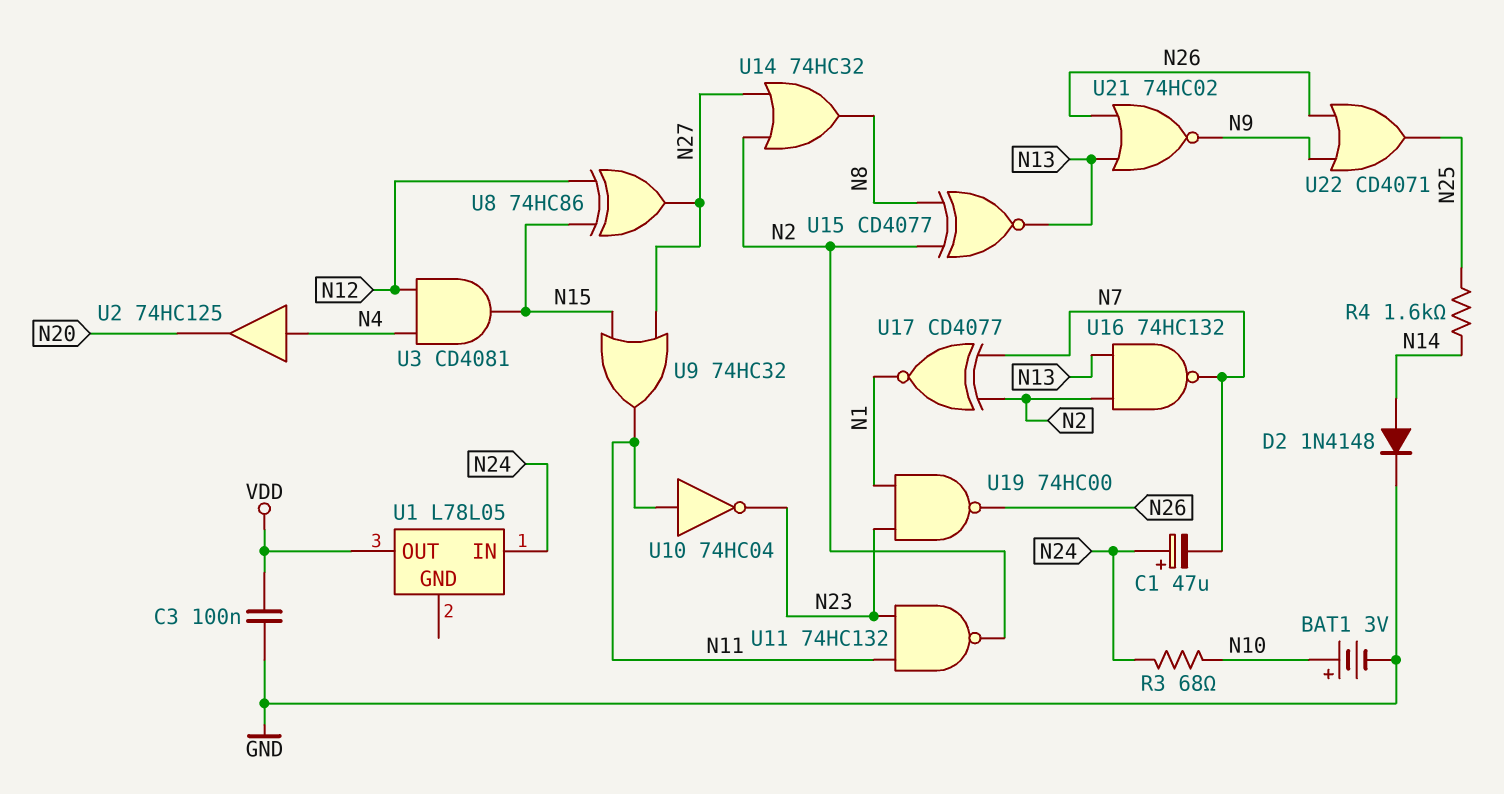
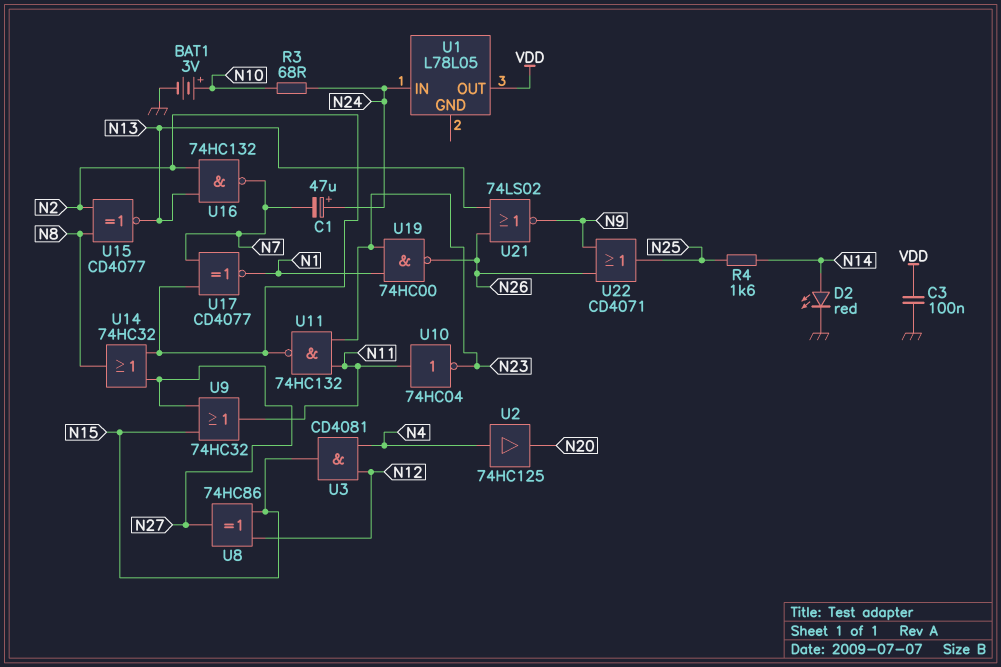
D2: diode 1N4148 (A N14, K GND) -> LED red (A N14, K GND)
U21: NOR 74HC02 (in N13, in N26, out N9) -> NOR 74LS02 (in N13, in N26, out N9)

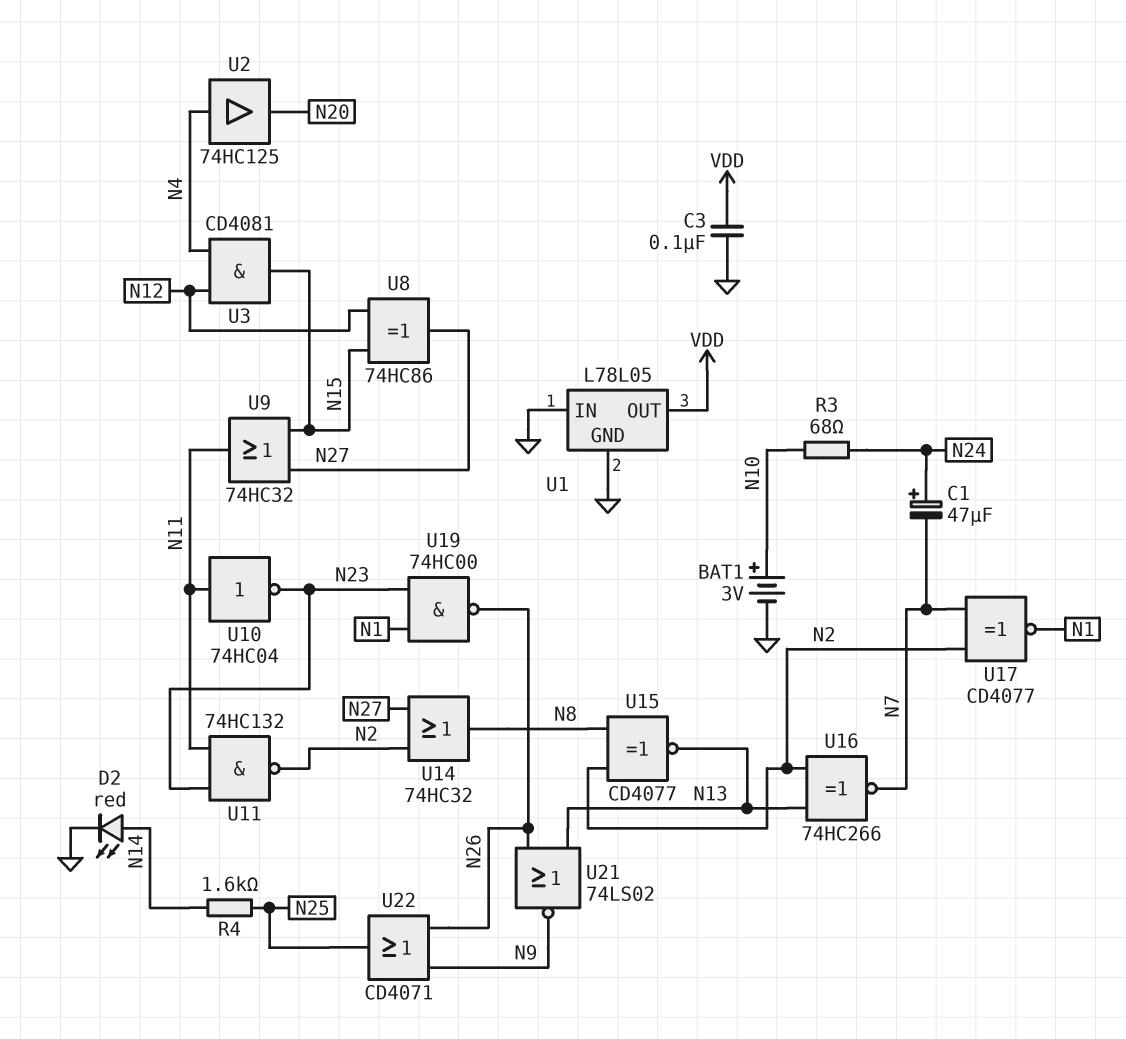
U1 pin GND: none -> GND
U1 pin IN: N24 -> GND
U16: NAND 74HC132 (in N2, in N13, out N7) -> XNOR 74HC266 (in N2, in N13, out N7)

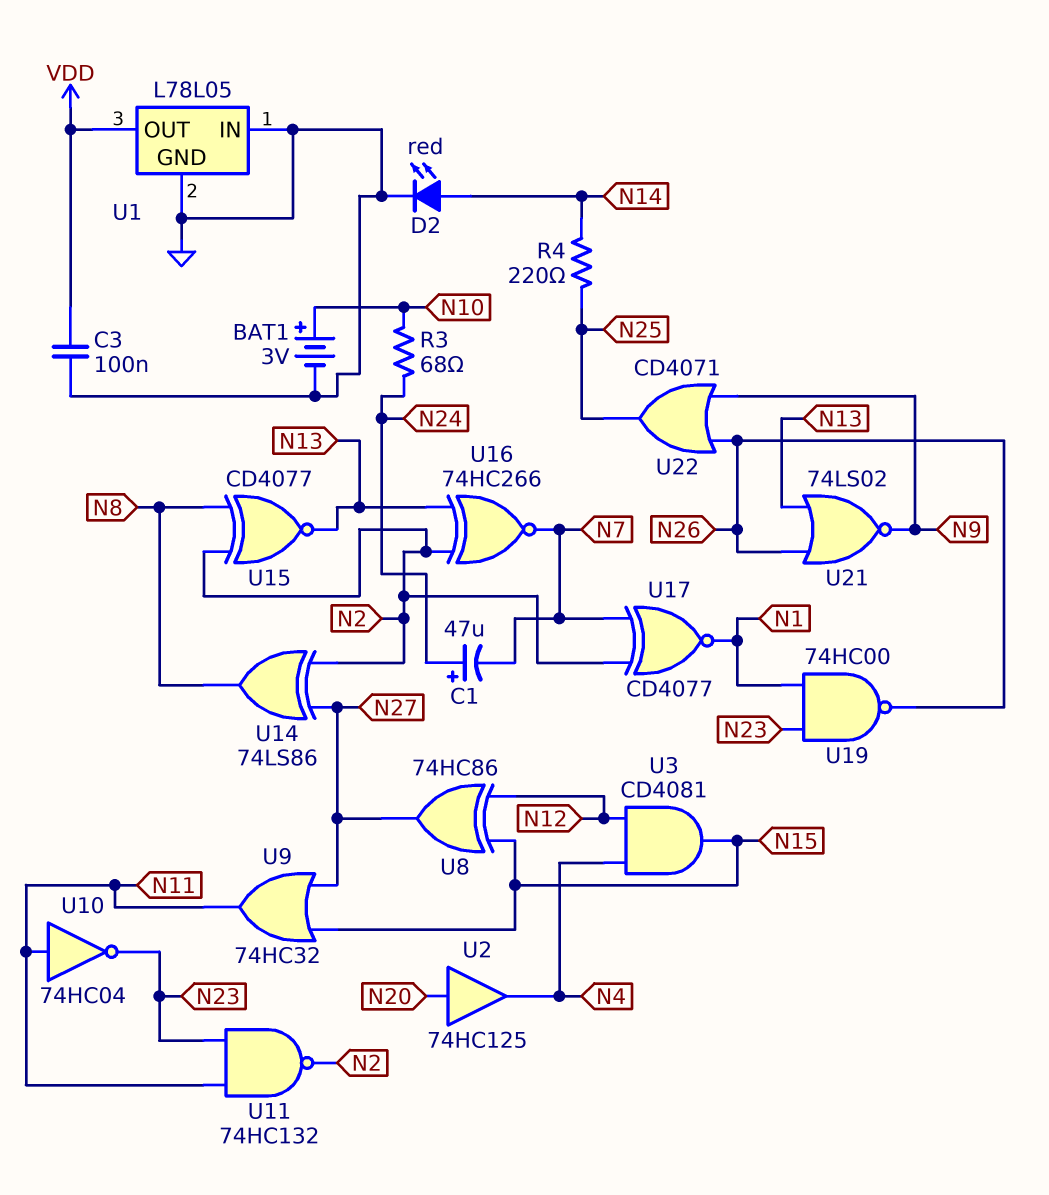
R4: 1.6k (N14, N25) -> 220 (N14, N25)
U2: buffer 74HC125 (in N4, out N20) -> buffer 74HC125 (in N20, out N4)
U14: OR 74HC32 (in N2, in N27, out N8) -> XOR 74LS86 (in N2, in N27, out N8)

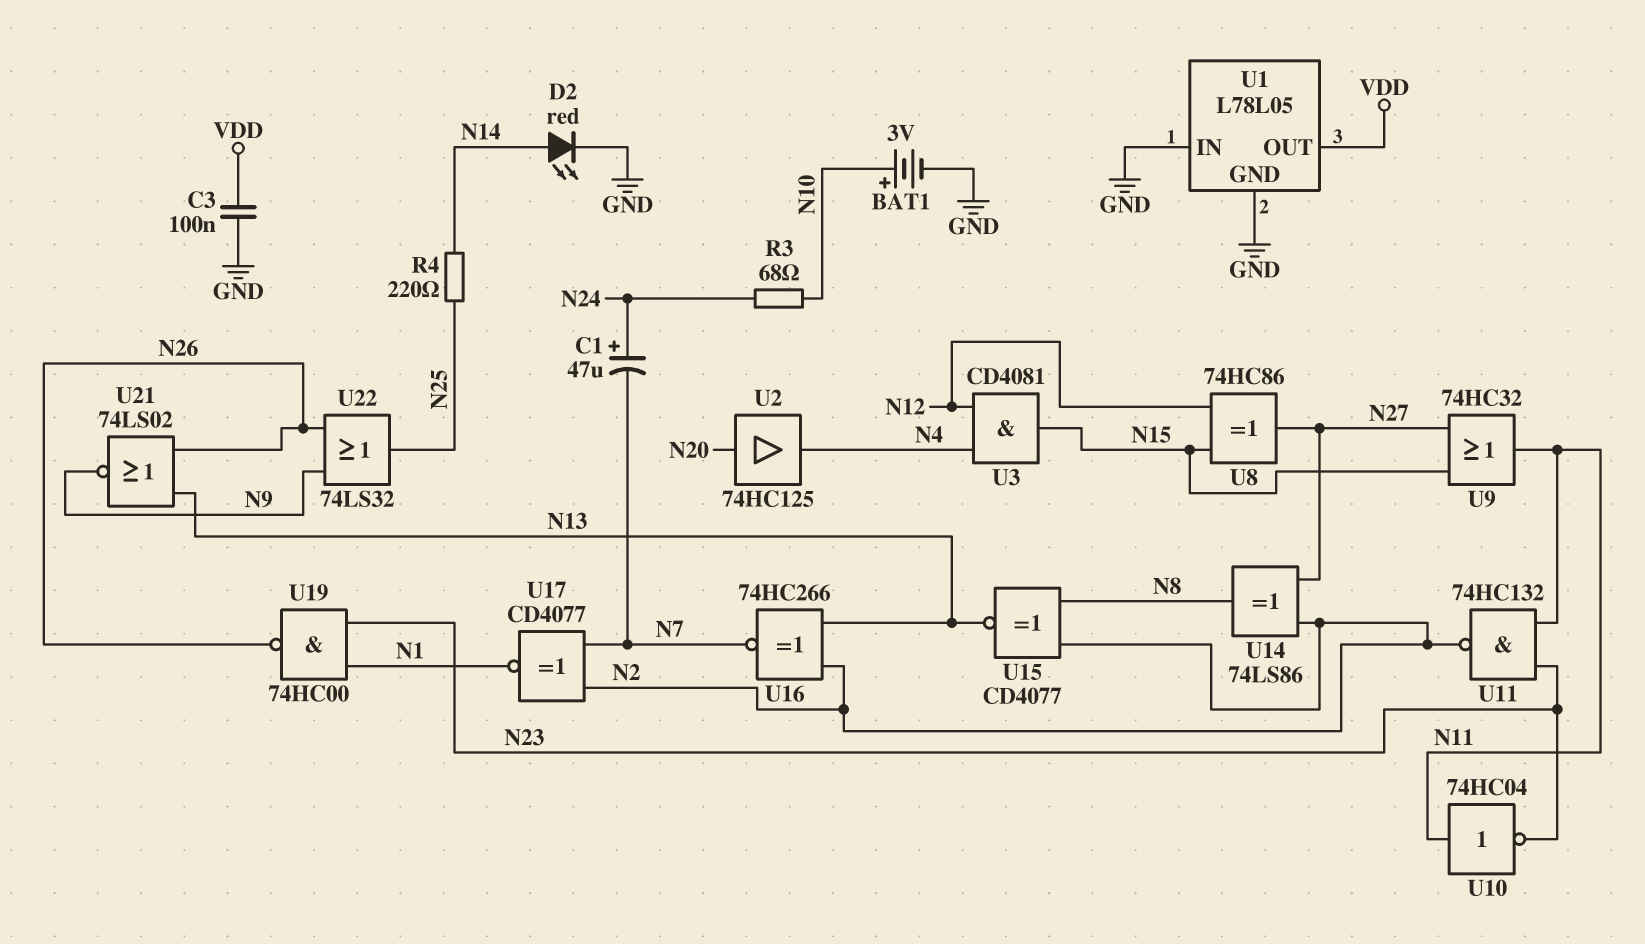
U22: OR CD4071 (in N9, in N26, out N25) -> OR 74LS32 (in N9, in N26, out N25)

